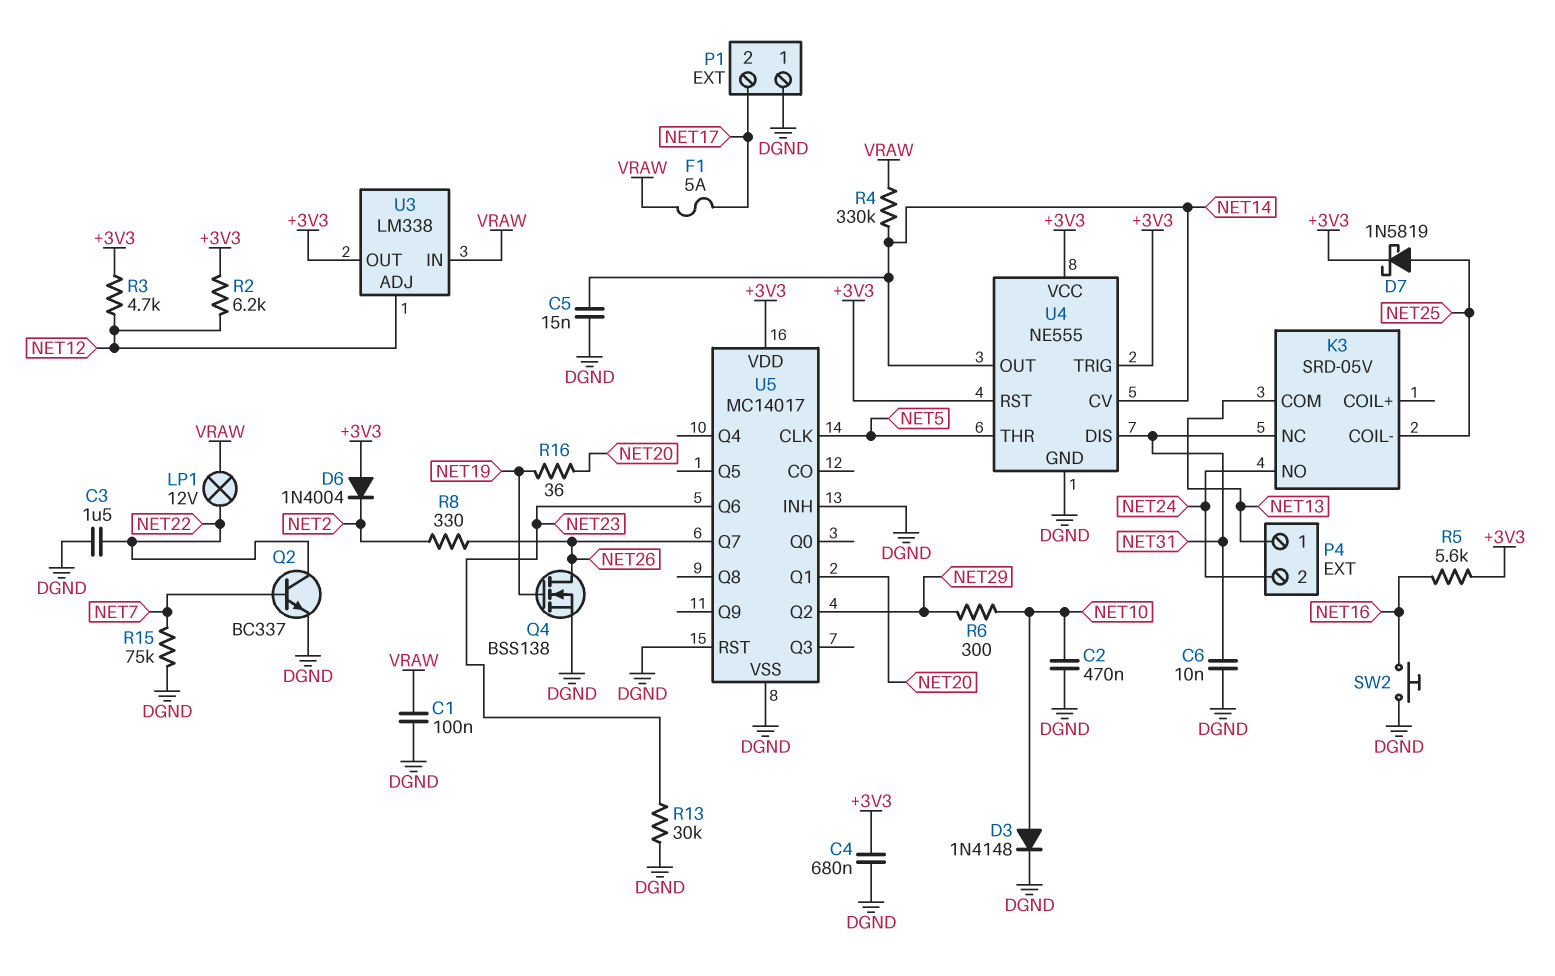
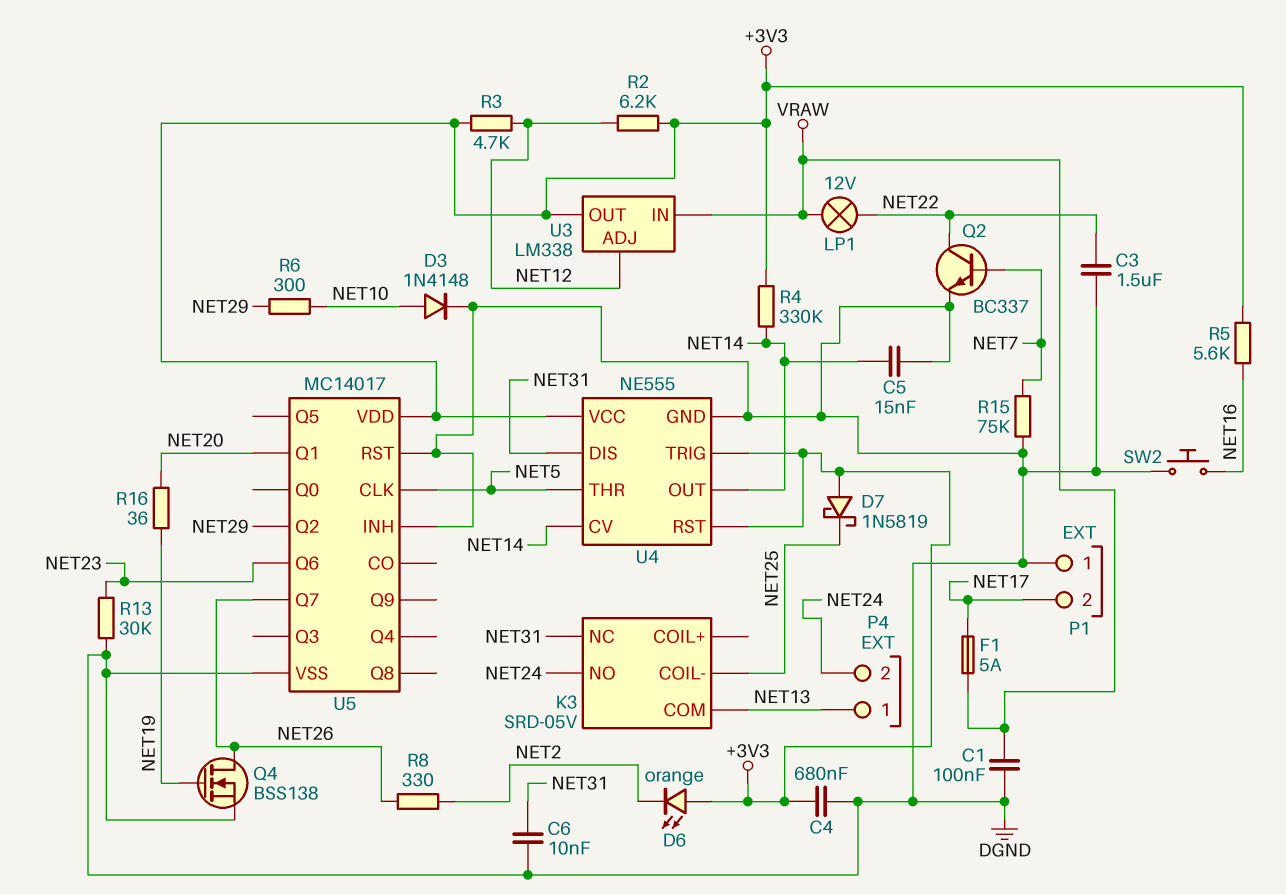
C2: 470nF (DGND, NET10) -> none
D6: diode 1N4004 (A +3V3, K NET2) -> LED orange (A +3V3, K NET2)
D7: schottky 1N5819 (A NET25, K +3V3) -> schottky 1N5819 (A +3V3, K NET25)
R4: 330k (NET14, VRAW) -> 330k (+3V3, NET14)

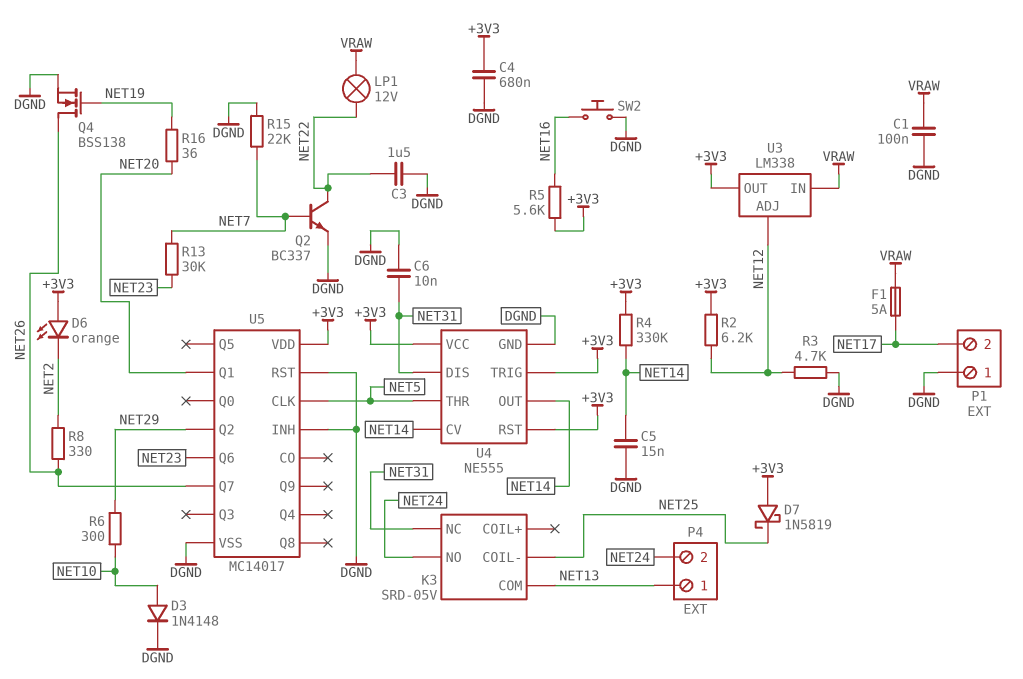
R3: 4.7k (+3V3, NET12) -> 4.7k (DGND, NET12)
R13: 30k (DGND, NET23) -> 30k (NET7, NET23)
R15: 75k (DGND, NET7) -> 22k (DGND, NET7)

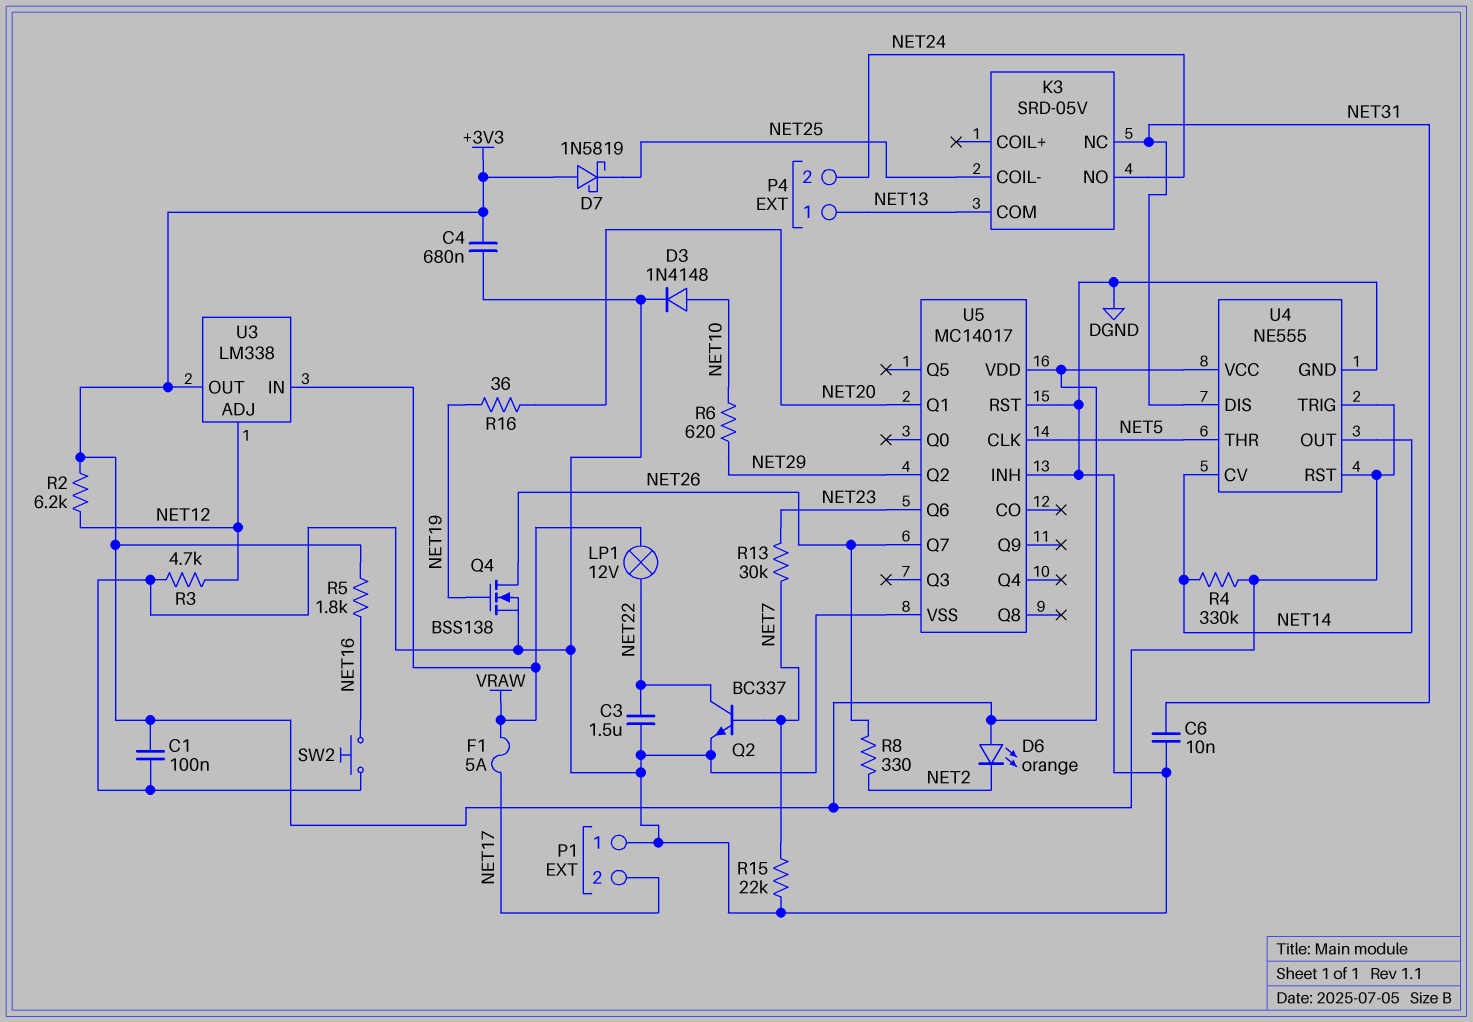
C1: 100nF (DGND, VRAW) -> 100nF (+3V3, DGND)
C5: 15nF (DGND, NET14) -> none
R5: 5.6k (+3V3, NET16) -> 1.8k (+3V3, NET16)
R6: 300 (NET10, NET29) -> 620 (NET10, NET29)

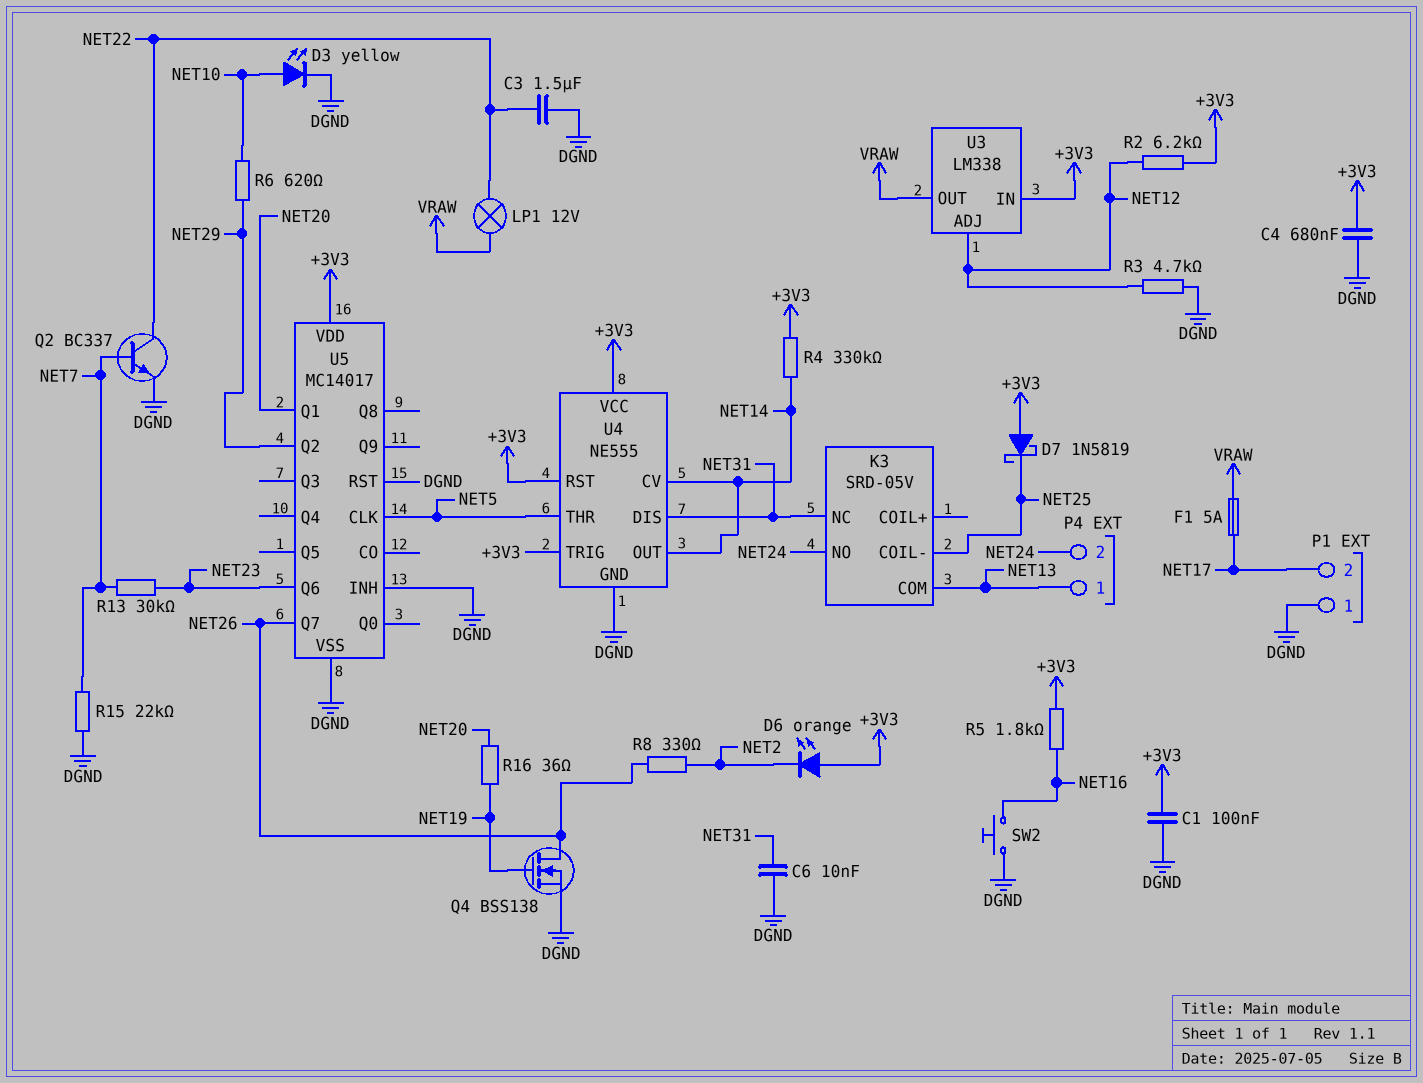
D3: diode 1N4148 (A NET10, K DGND) -> LED yellow (A NET10, K DGND)
U3 pin IN: VRAW -> +3V3
U3 pin OUT: +3V3 -> VRAW

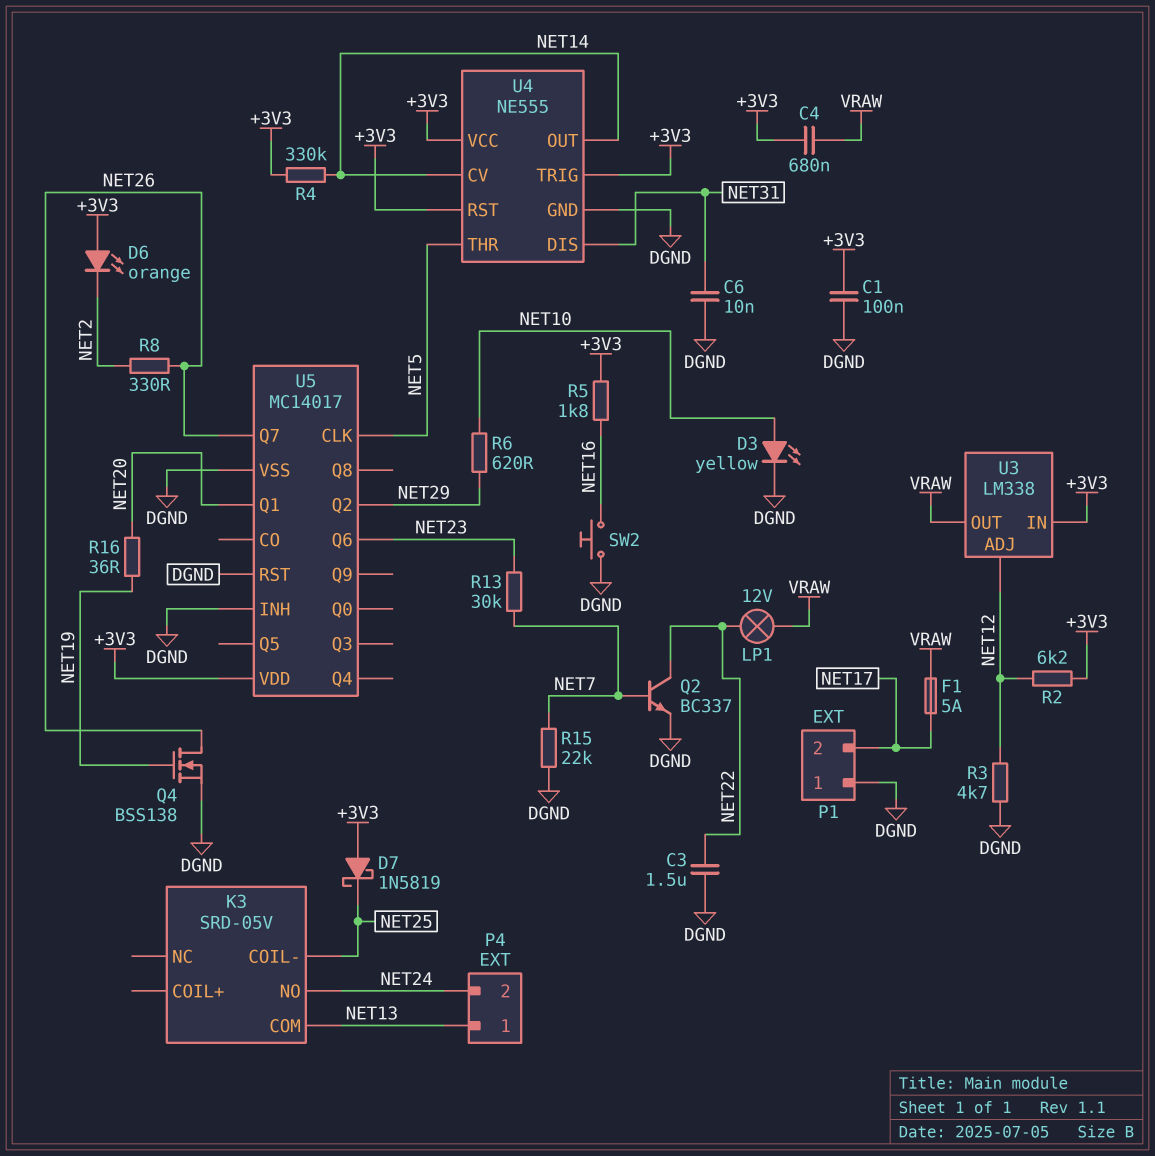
C4: 680nF (+3V3, DGND) -> 680nF (+3V3, VRAW)
K3 pin NC: NET31 -> none

